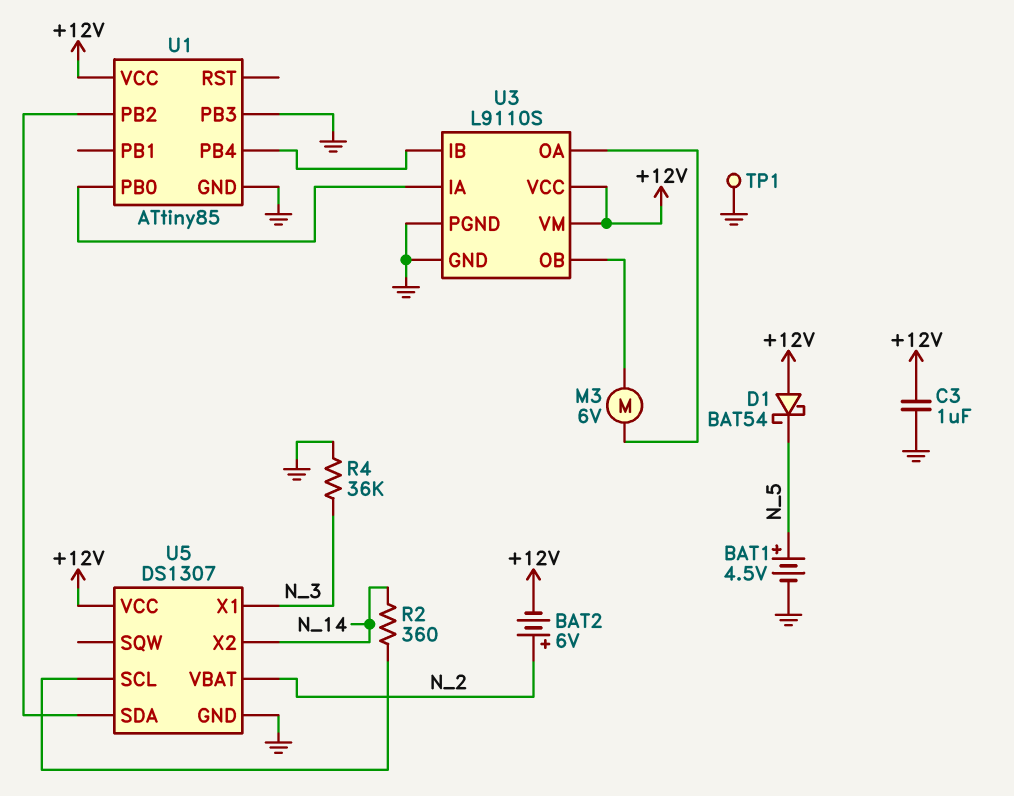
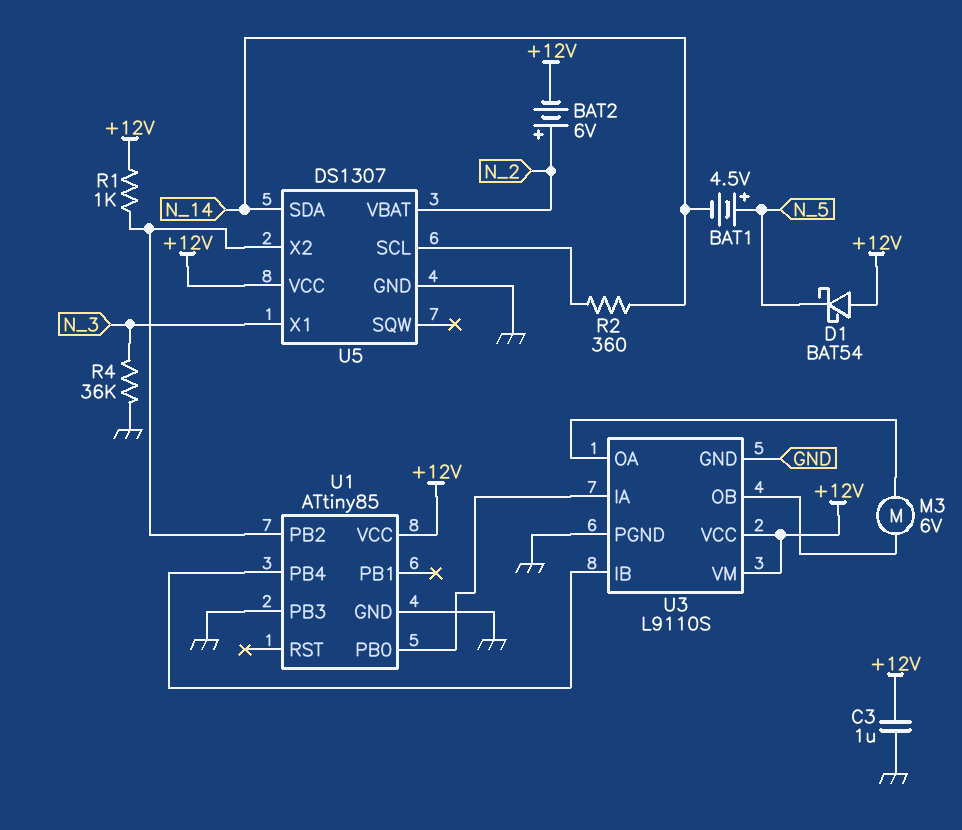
BAT1: 4.5V (plus N_5, minus GND) -> 4.5V (plus N_5, minus N_14)
R1: none -> 1k (+12V, U1/PB2)
TP1: test point (GND) -> none
U5 pin SDA: U1/PB2 -> N_14
U5 pin X2: N_14 -> U1/PB2

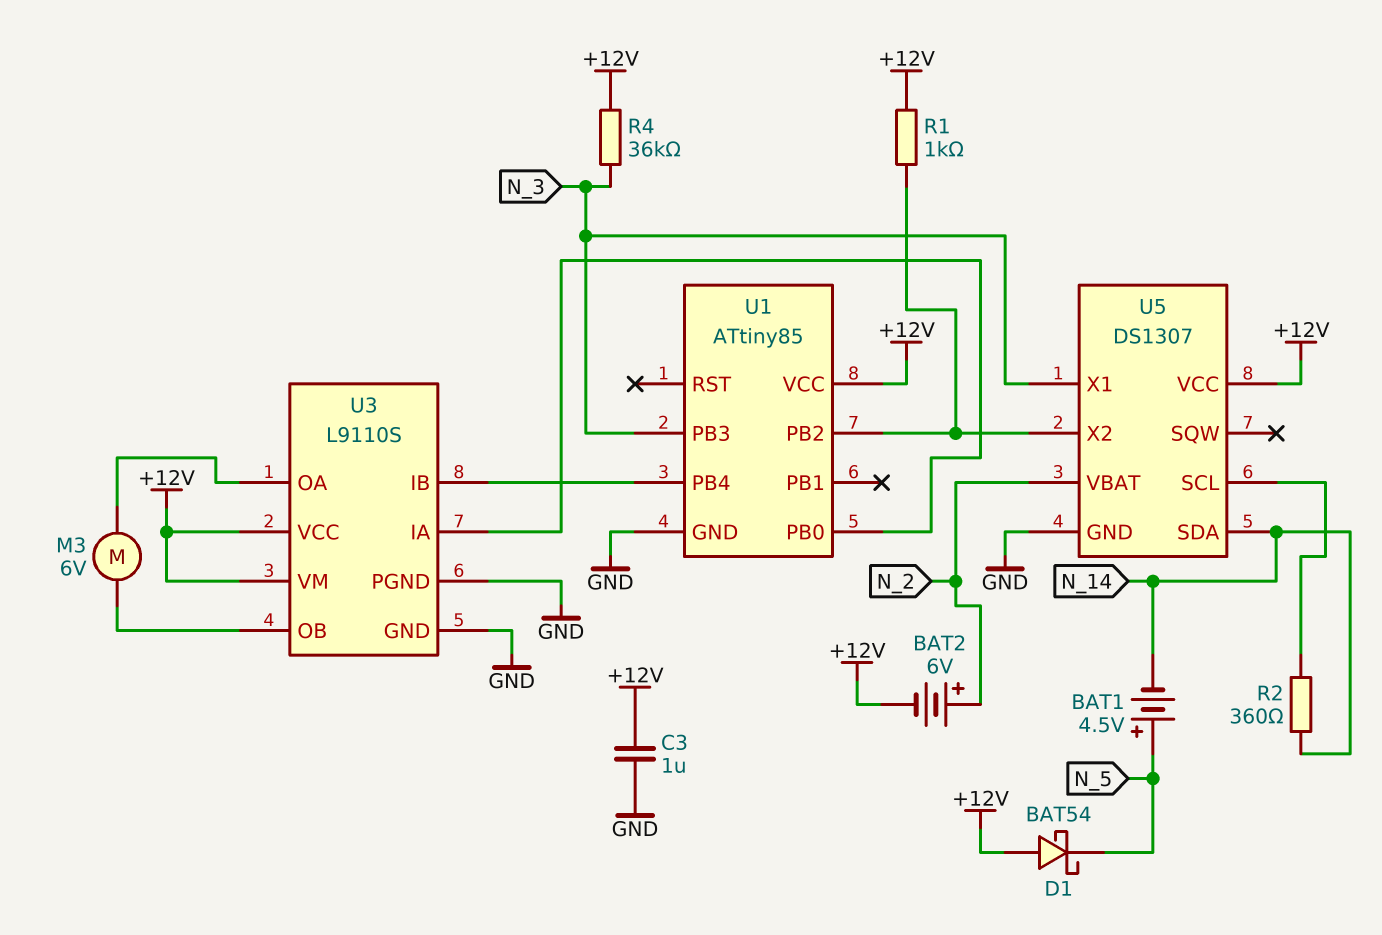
R4: 36k (GND, N_3) -> 36k (+12V, N_3)
U1 pin PB3: GND -> N_3

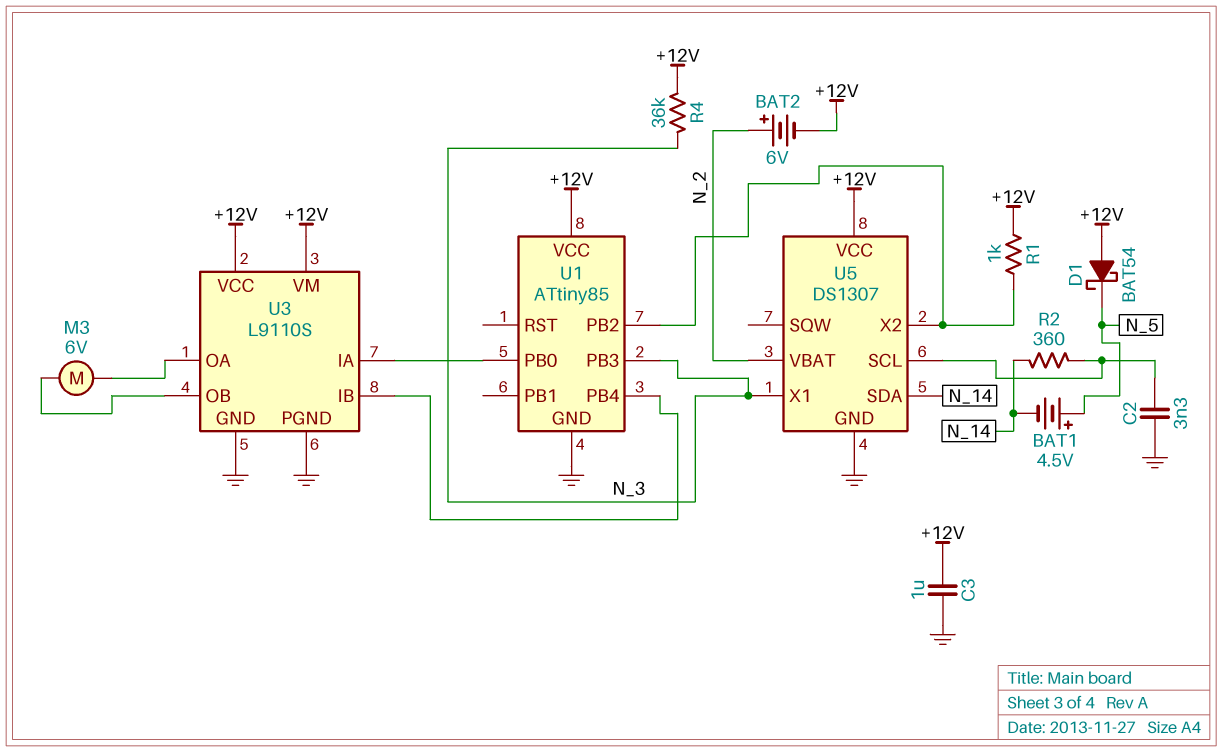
C2: none -> 3.3nF (GND, U5/SCL)

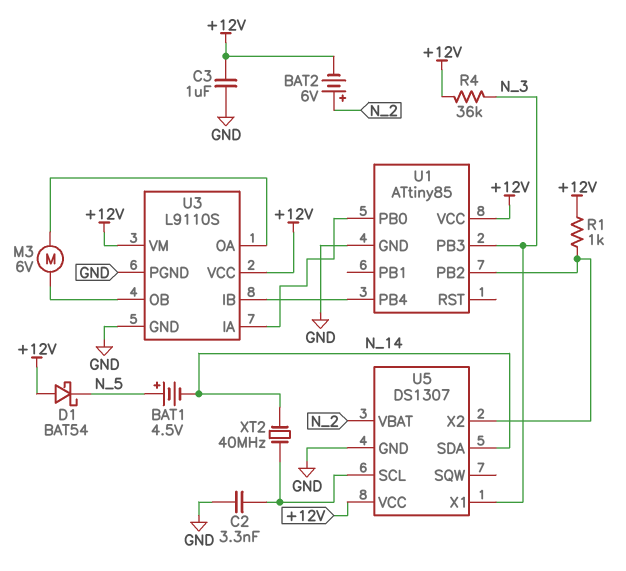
R2: 360 (N_14, U5/SCL) -> none
XT2: none -> 40MHz (N_14, U5/SCL)

